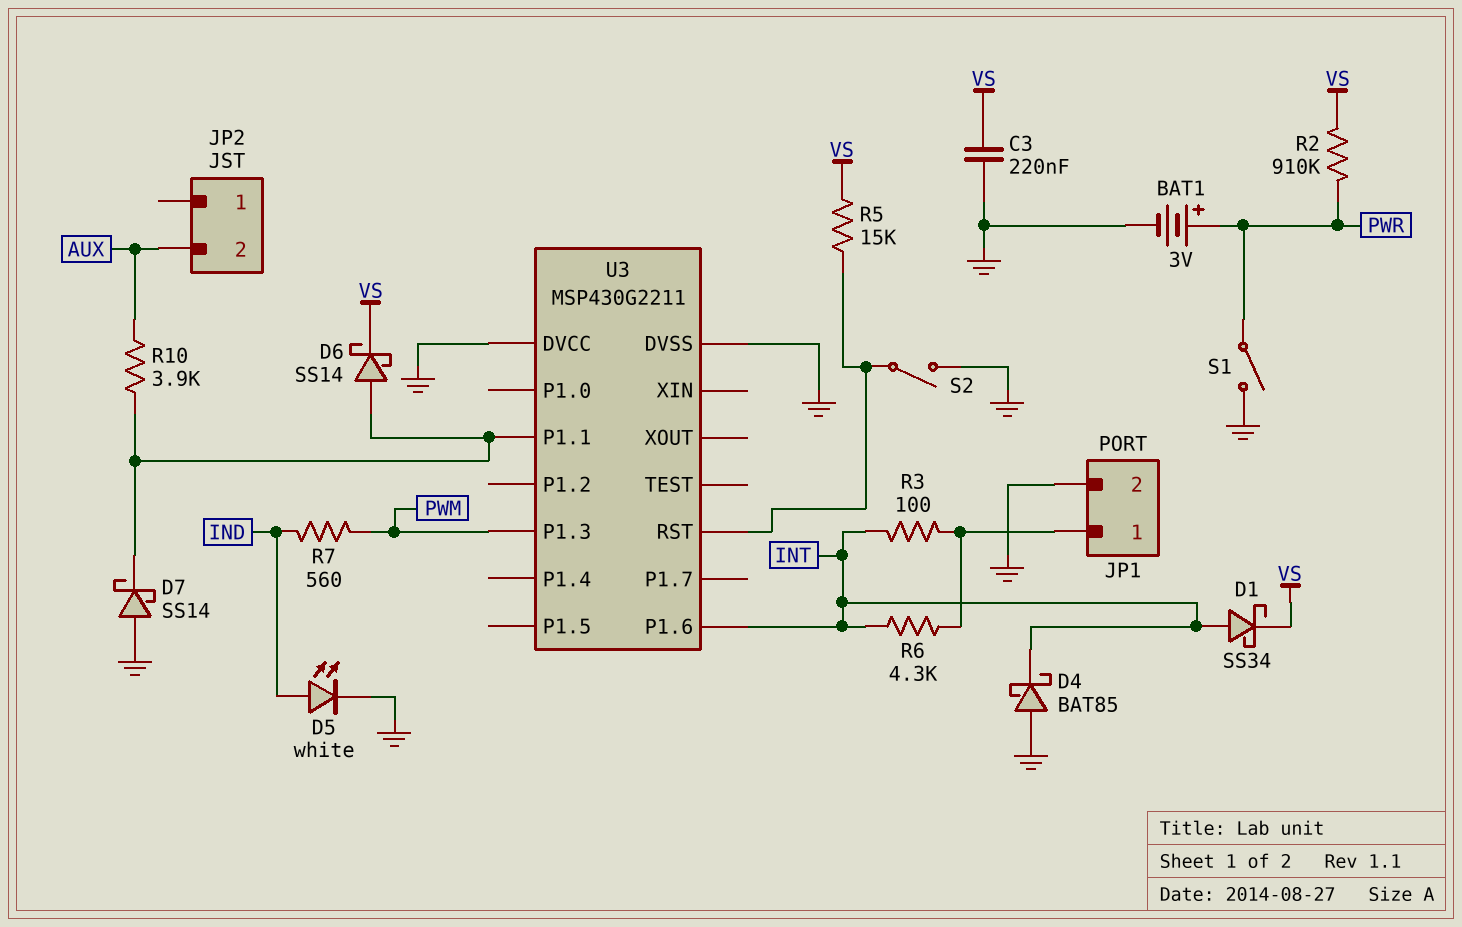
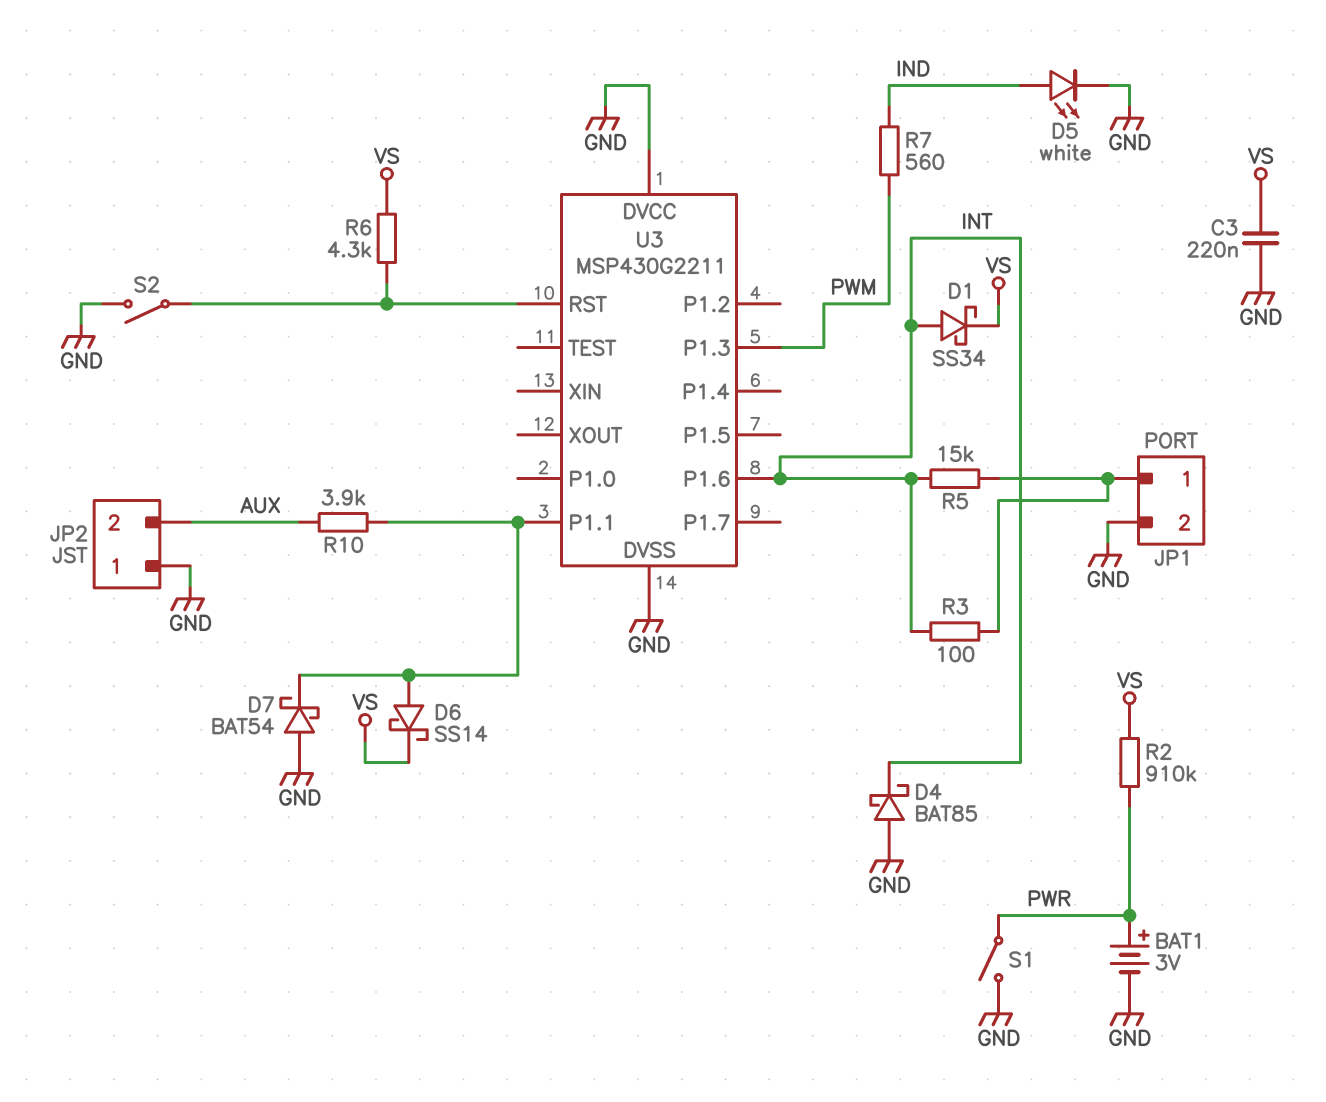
D7: schottky SS14 (A GND, K U3/P1.1) -> schottky BAT54 (A GND, K U3/P1.1)
JP2 pin 1: none -> GND
R5: 15k (U3/RST, VS) -> 15k (INT, JP1/1)
R6: 4.3k (INT, JP1/1) -> 4.3k (U3/RST, VS)

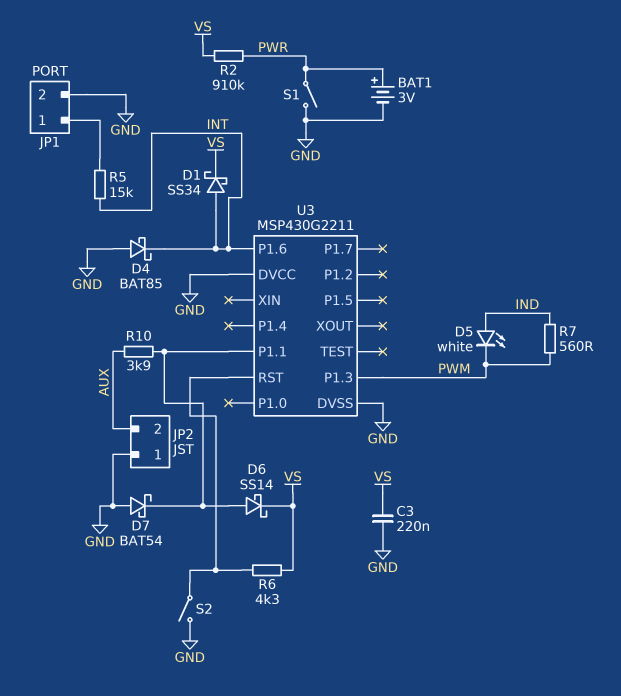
D5: LED white (A IND, K GND) -> LED white (A IND, K PWM)
R3: 100 (INT, JP1/1) -> none

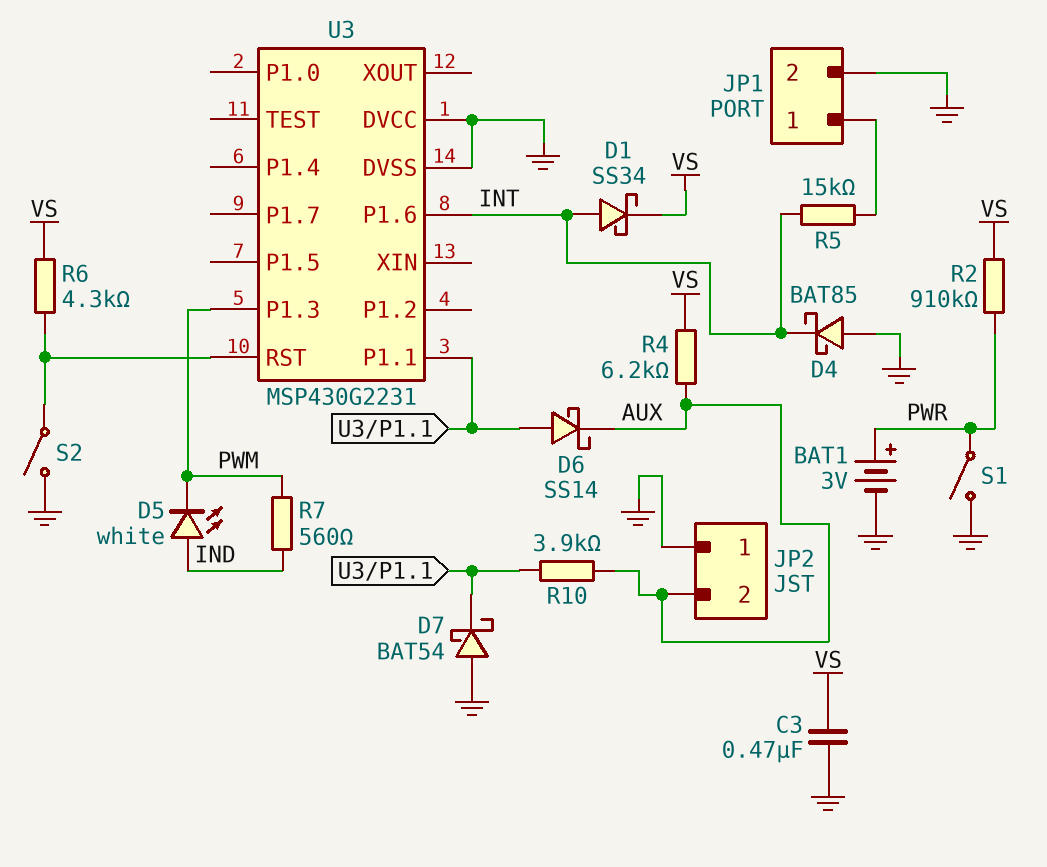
C3: 220nF (GND, VS) -> 470nF (GND, VS)
D6: schottky SS14 (A U3/P1.1, K VS) -> schottky SS14 (A U3/P1.1, K AUX)
R4: none -> 6.2k (AUX, VS)
U3: MSP430G2211 -> MSP430G2231

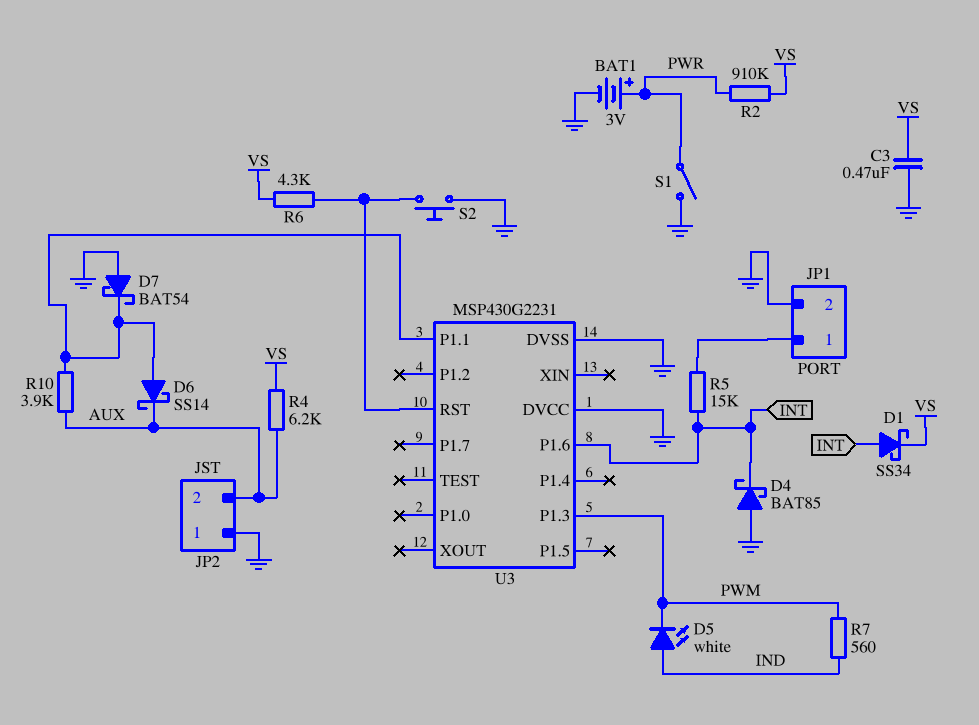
S2: switch (GND, U3/RST) -> button (GND, U3/RST)

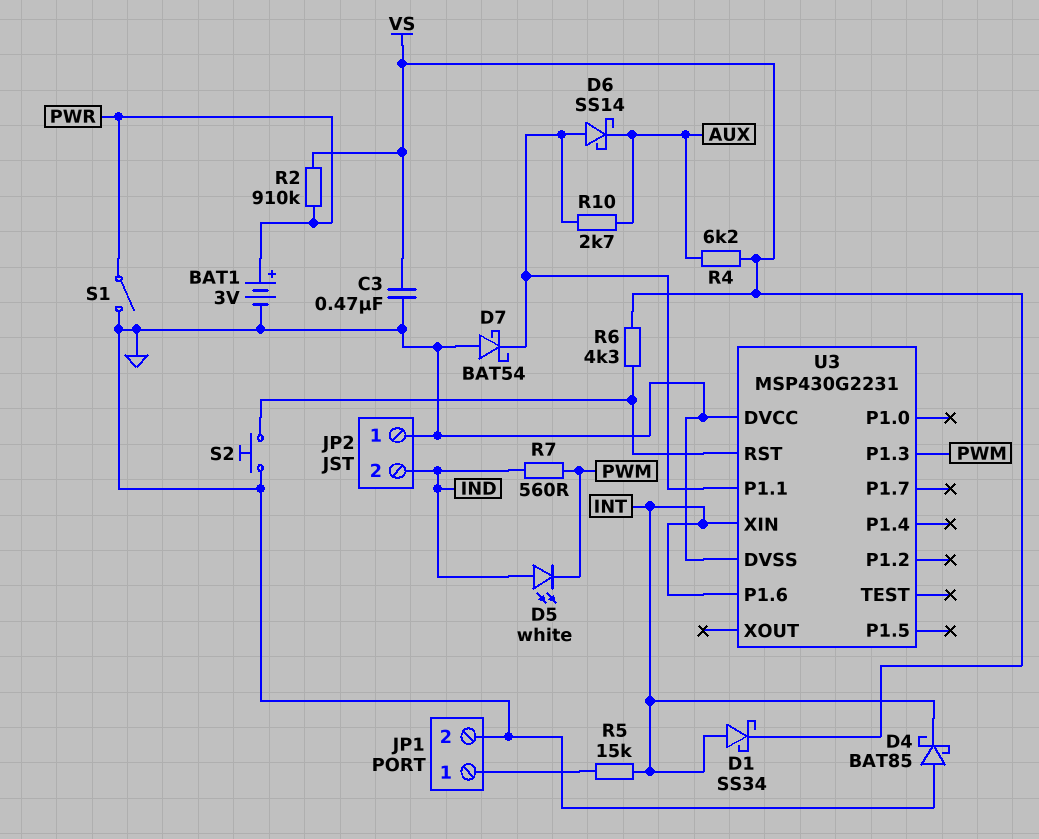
JP2 pin 2: AUX -> IND
R10: 3.9k (AUX, U3/P1.1) -> 2.7k (AUX, U3/P1.1)
U3 pin XIN: none -> INT

